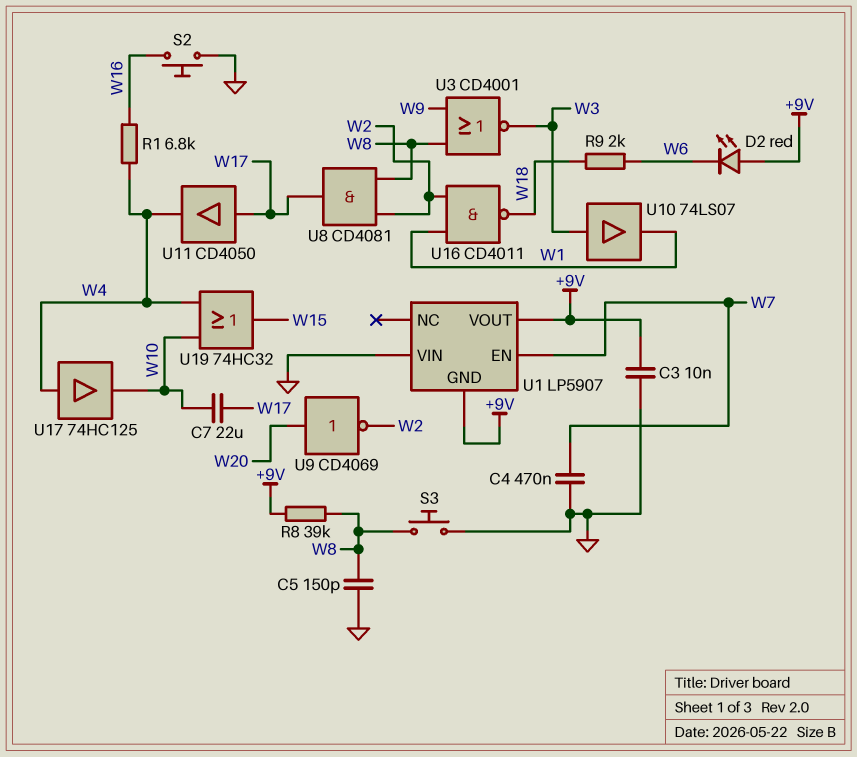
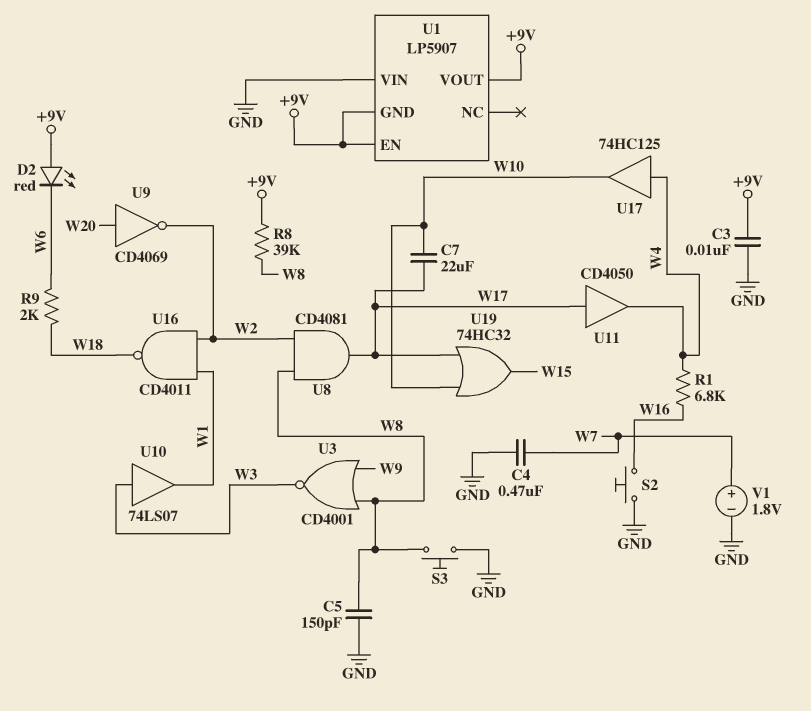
U1 pin EN: W7 -> +9V
U19: OR 74HC32 (in W4, in W10, out W15) -> OR 74HC32 (in W10, in W17, out W15)
V1: none -> 1.8V (plus W7, minus GND)

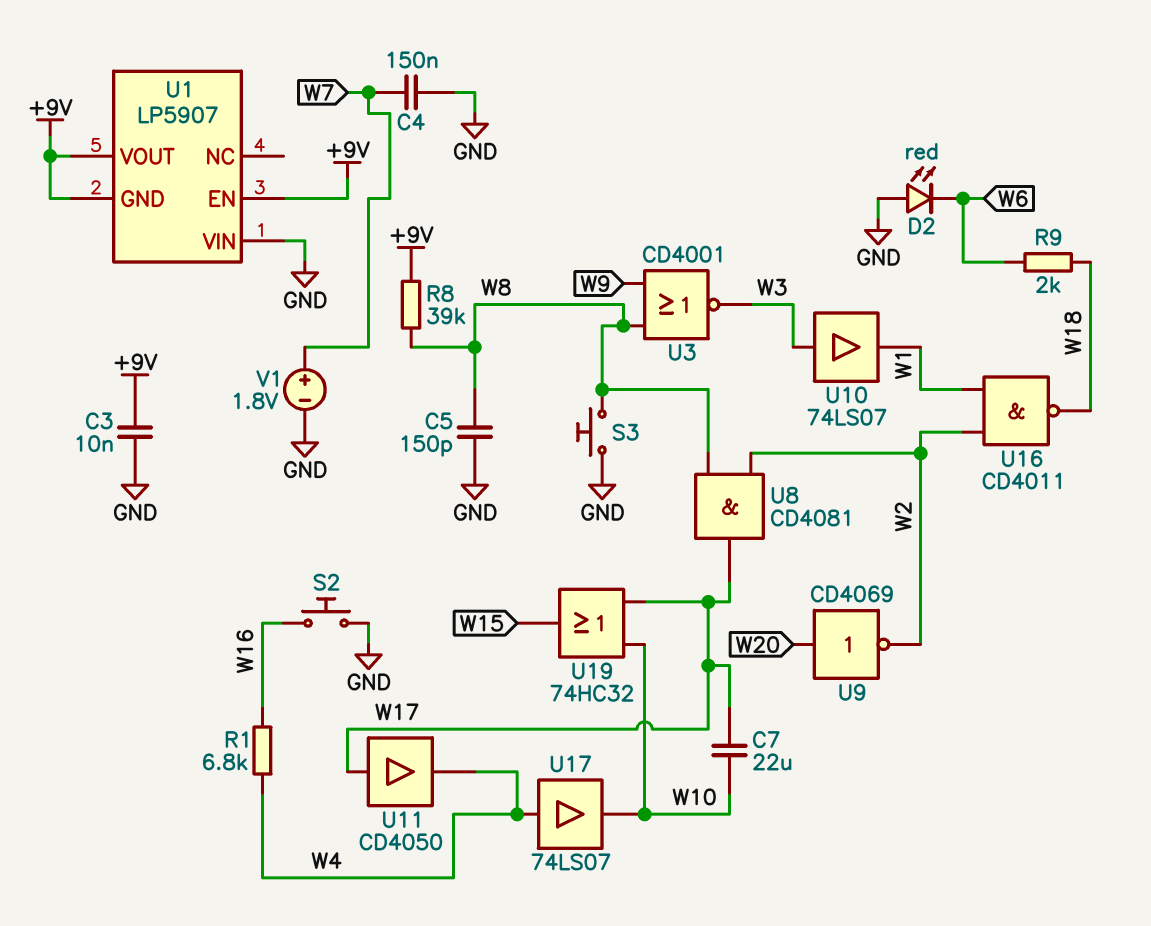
C4: 470nF (GND, W7) -> 150nF (GND, W7)
D2: LED red (A +9V, K W6) -> LED red (A GND, K W6)
U17: buffer 74HC125 (in W4, out W10) -> buffer 74LS07 (in W4, out W10)

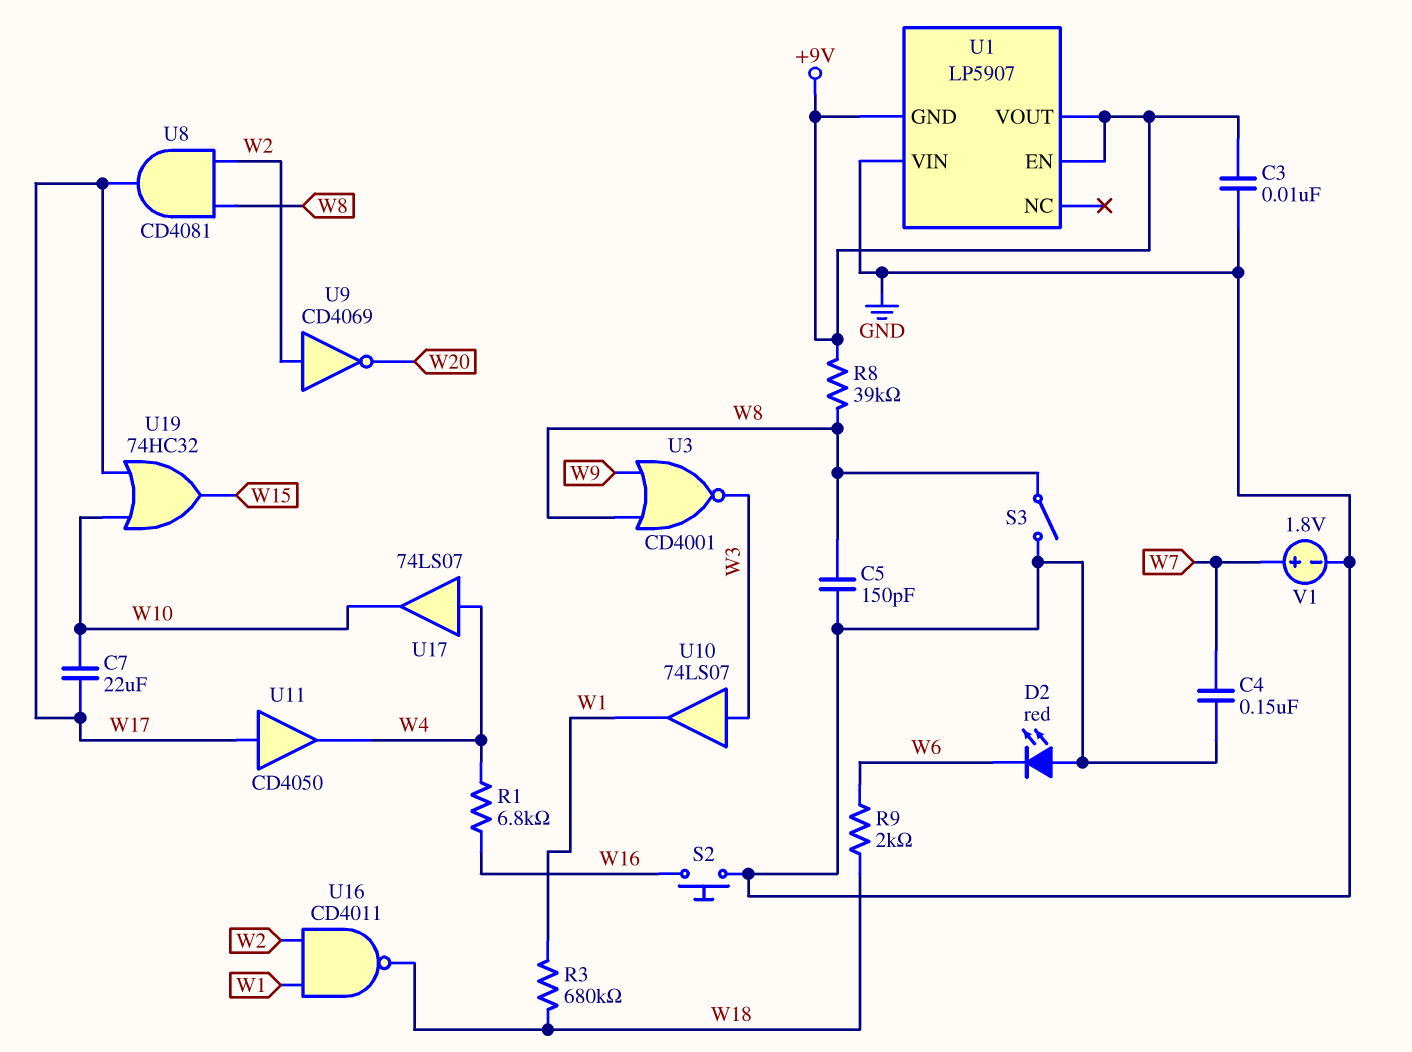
R3: none -> 680k (W1, W18)
S3: button (GND, W8) -> switch (GND, W8)
U9: NOT CD4069 (in W20, out W2) -> NOT CD4069 (in W2, out W20)

